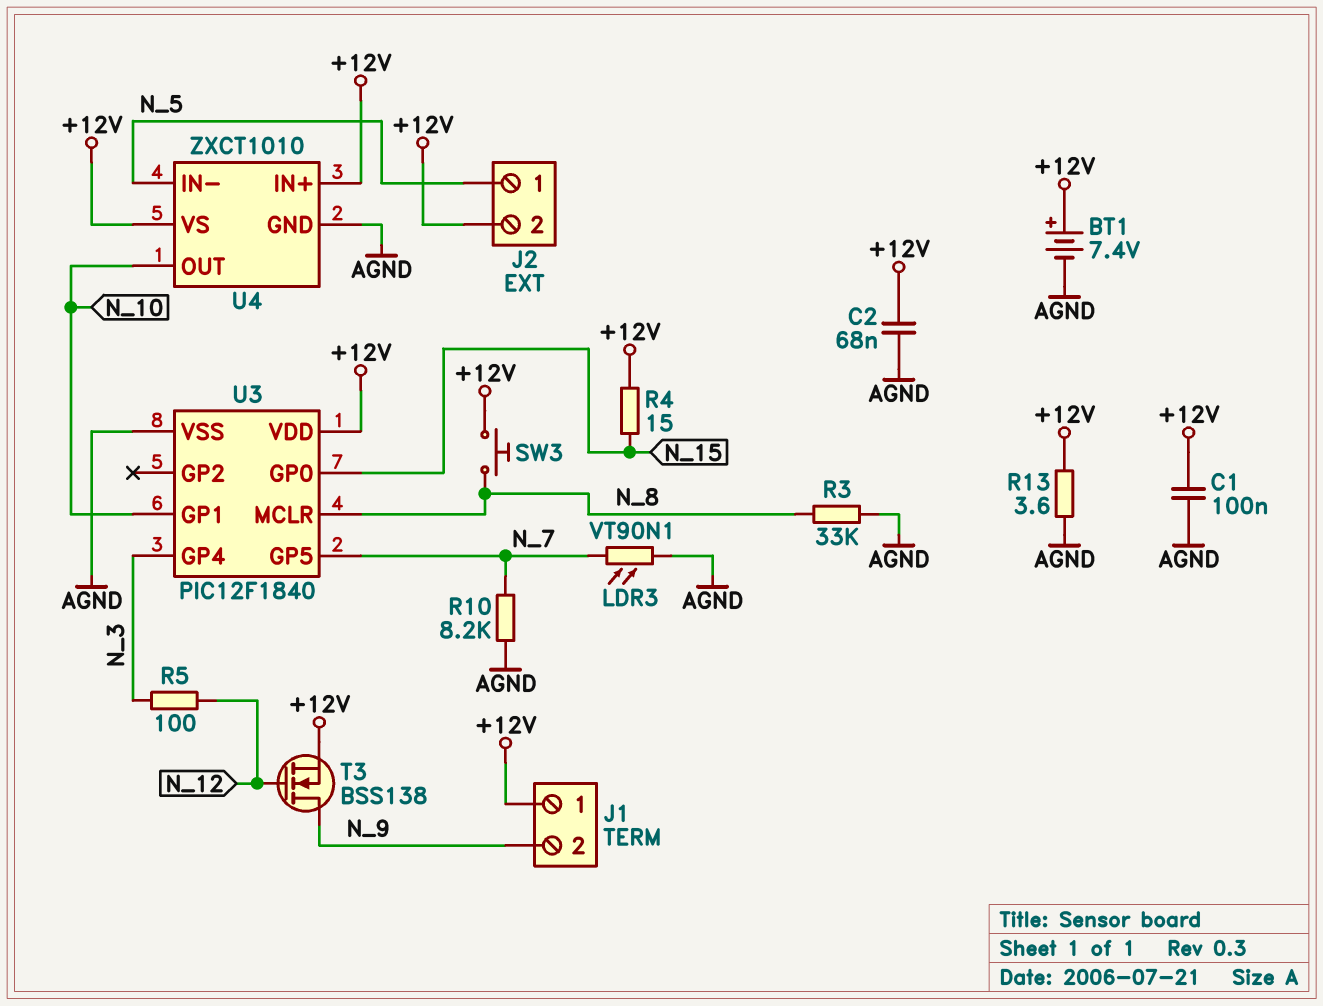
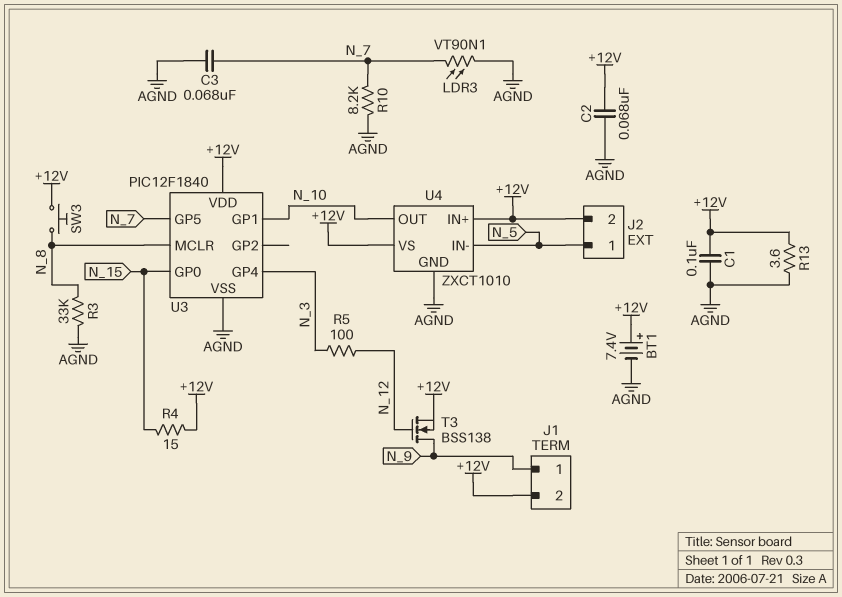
C3: none -> 68nF (AGND, N_7)
J1 pin 1: +12V -> N_9
J1 pin 2: N_9 -> +12V

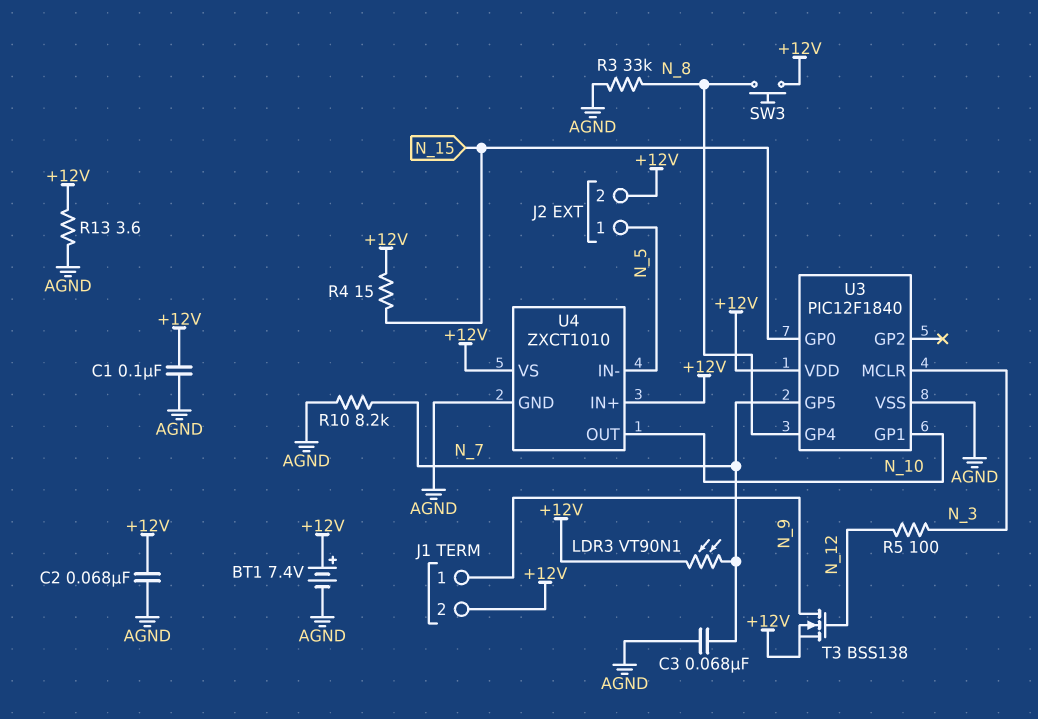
LDR3: VT90N1 (AGND, N_7) -> VT90N1 (+12V, N_7)
U3 pin GP4: N_3 -> N_8
U3 pin MCLR: N_8 -> N_3

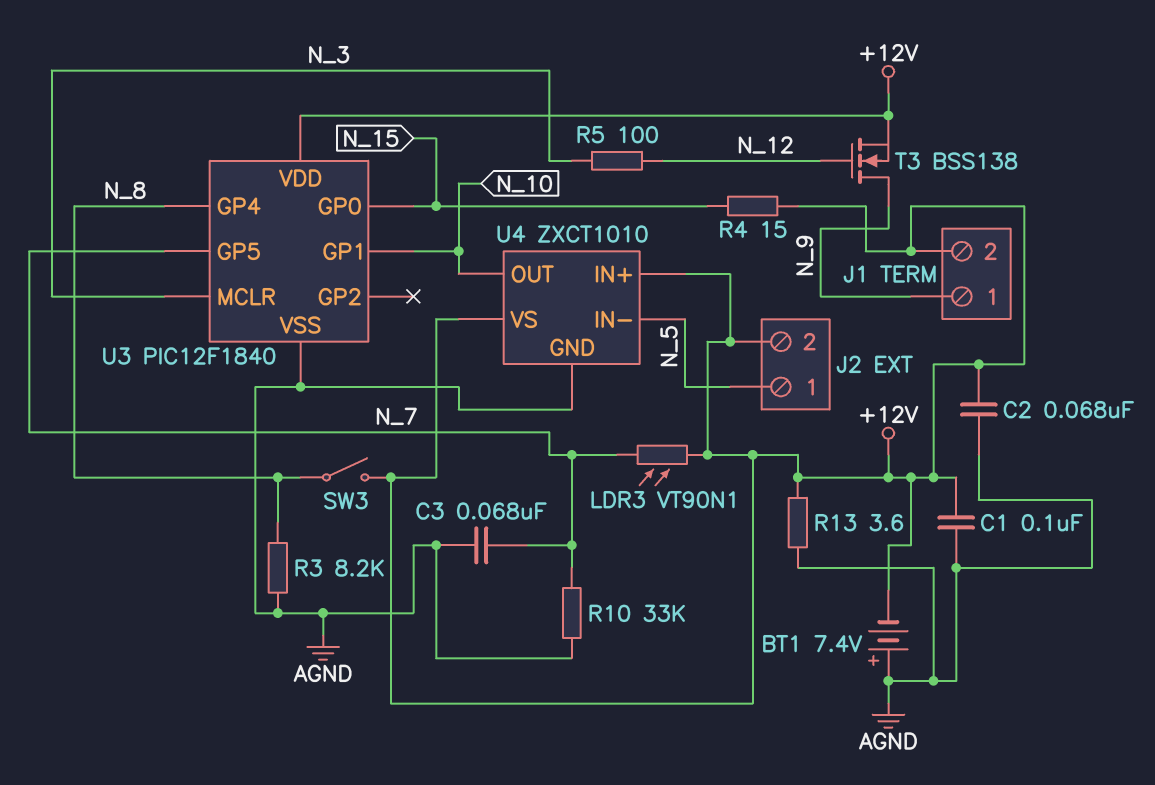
BT1: 7.4V (plus +12V, minus AGND) -> 7.4V (plus AGND, minus +12V)
R3: 33k (AGND, N_8) -> 8.2k (AGND, N_8)
R10: 8.2k (AGND, N_7) -> 33k (AGND, N_7)
SW3: button (+12V, N_8) -> switch (+12V, N_8)

